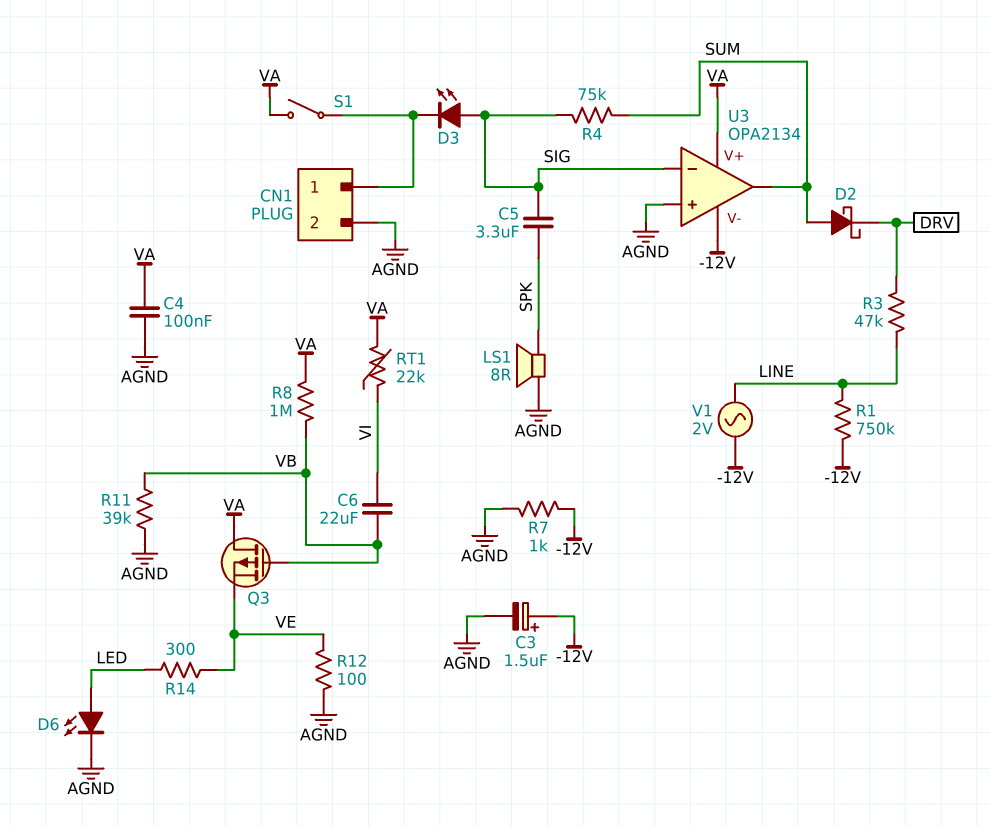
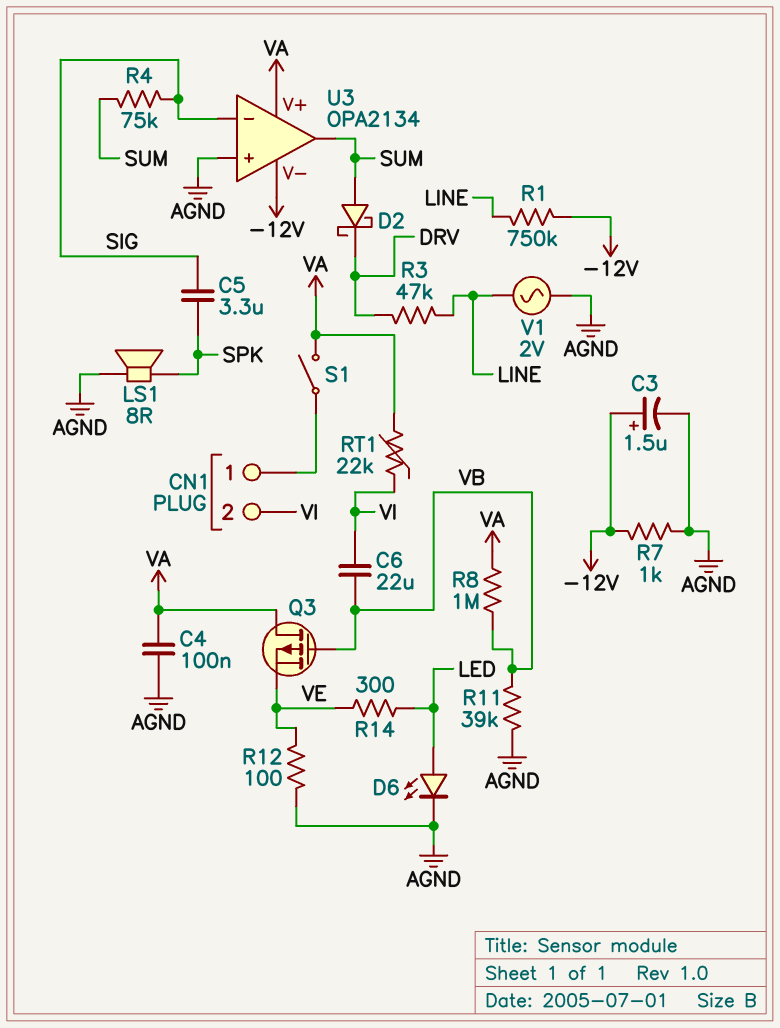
CN1 pin 2: AGND -> VI
D3: LED (A SIG, K CN1/1) -> none
V1: AC 2V (-12V, LINE) -> AC 2V (AGND, LINE)

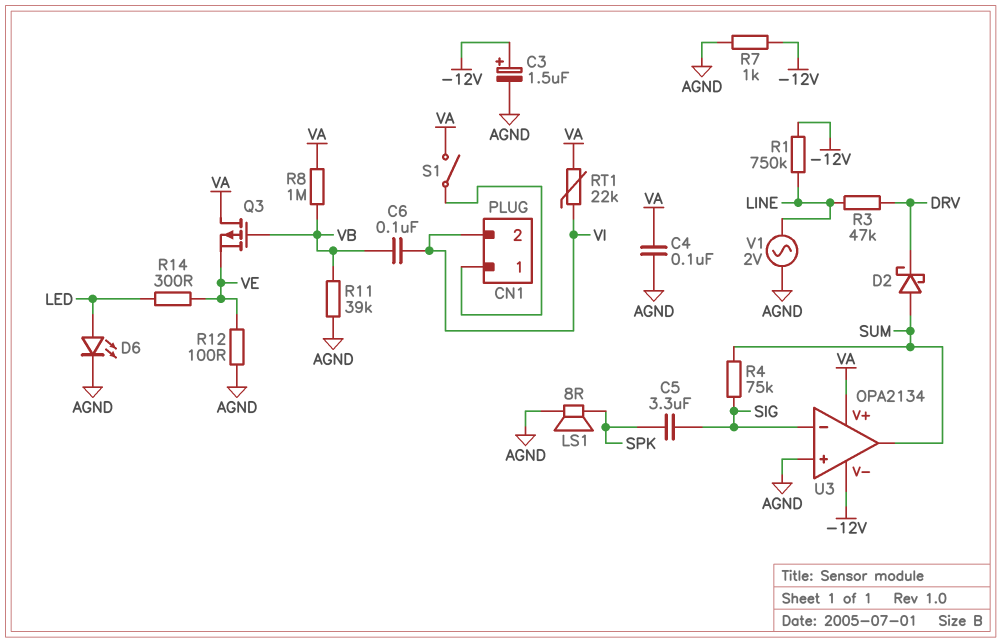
C6: 22uF (VB, VI) -> 100nF (VB, VI)

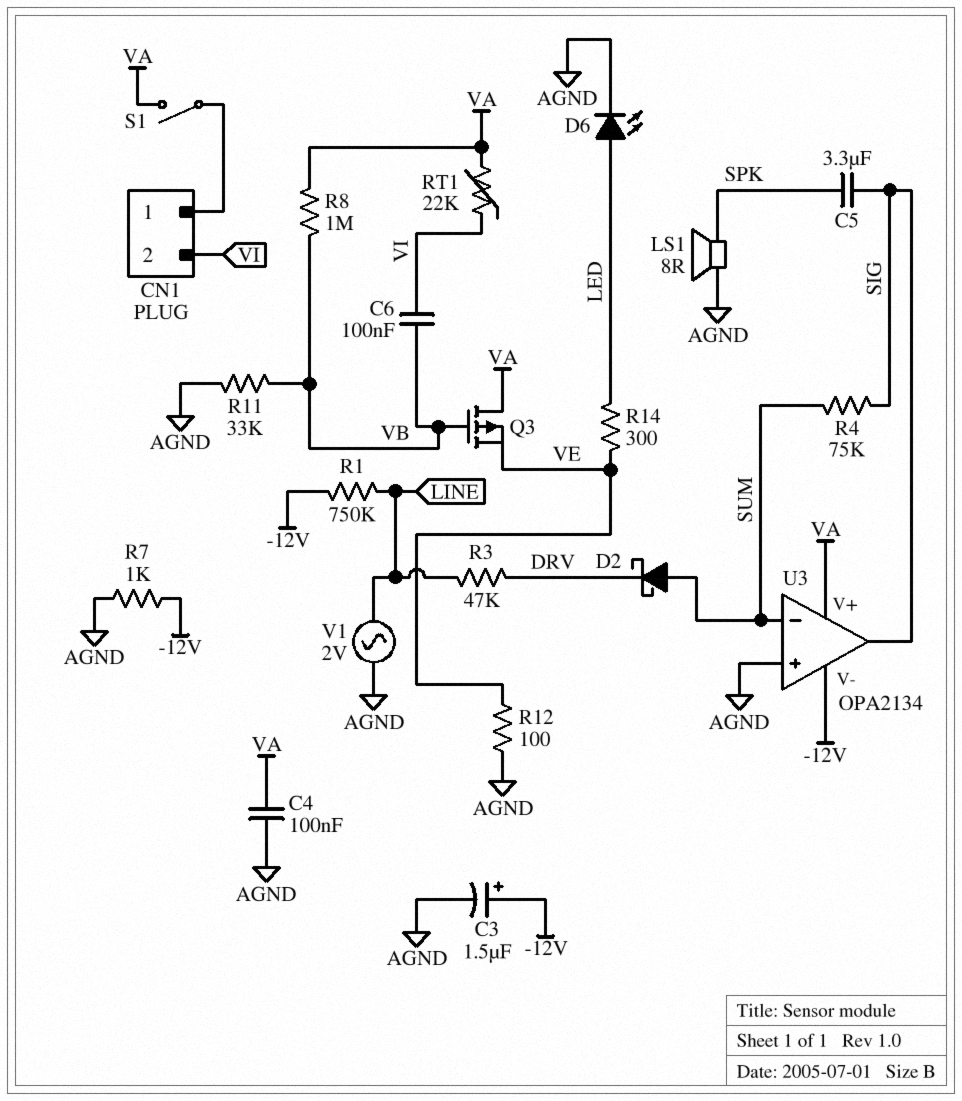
R11: 39k (AGND, VB) -> 33k (AGND, VB)
U3 pin in-: SIG -> SUM
U3 pin out: SUM -> SIG

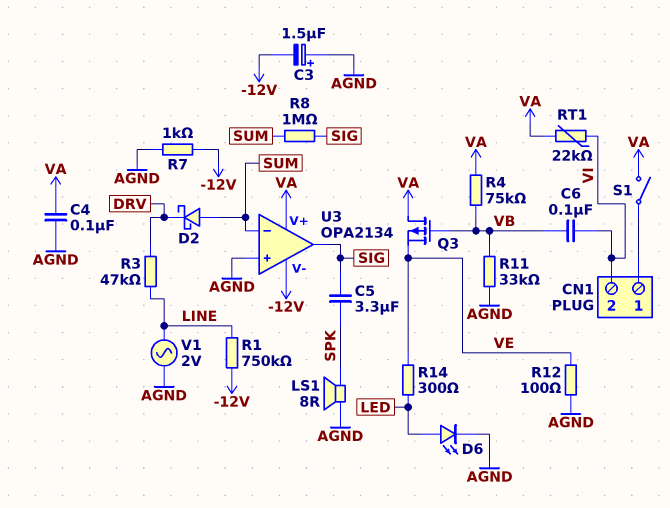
C3: 1.5uF (plus -12V, minus AGND) -> 1.5uF (plus AGND, minus -12V)
R4: 75k (SIG, SUM) -> 75k (VA, VB)
R8: 1M (VA, VB) -> 1M (SIG, SUM)

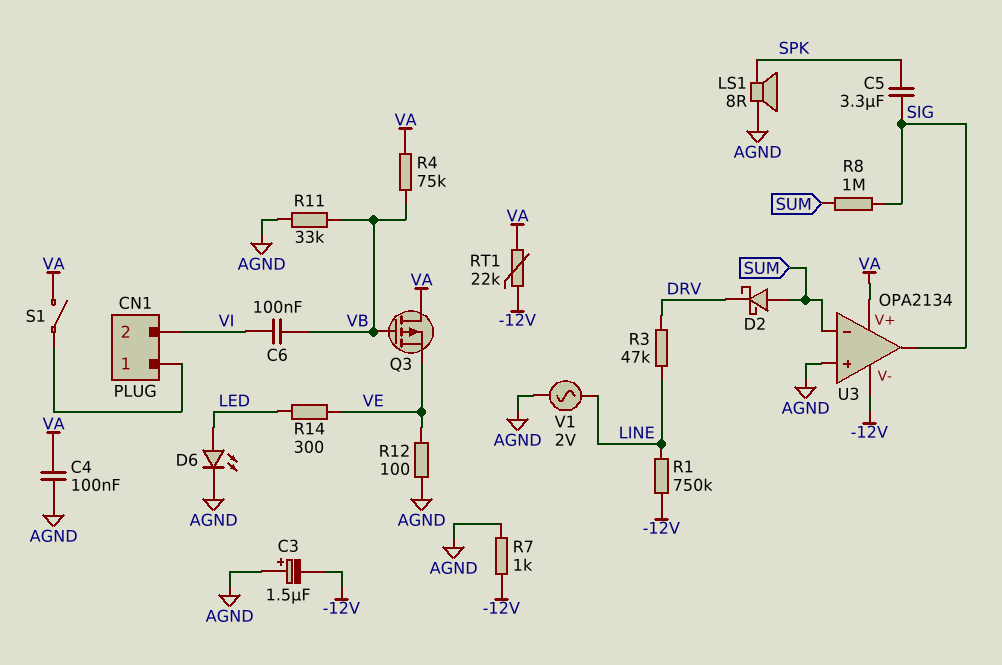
RT1: 22k (VA, VI) -> 22k (-12V, VA)

